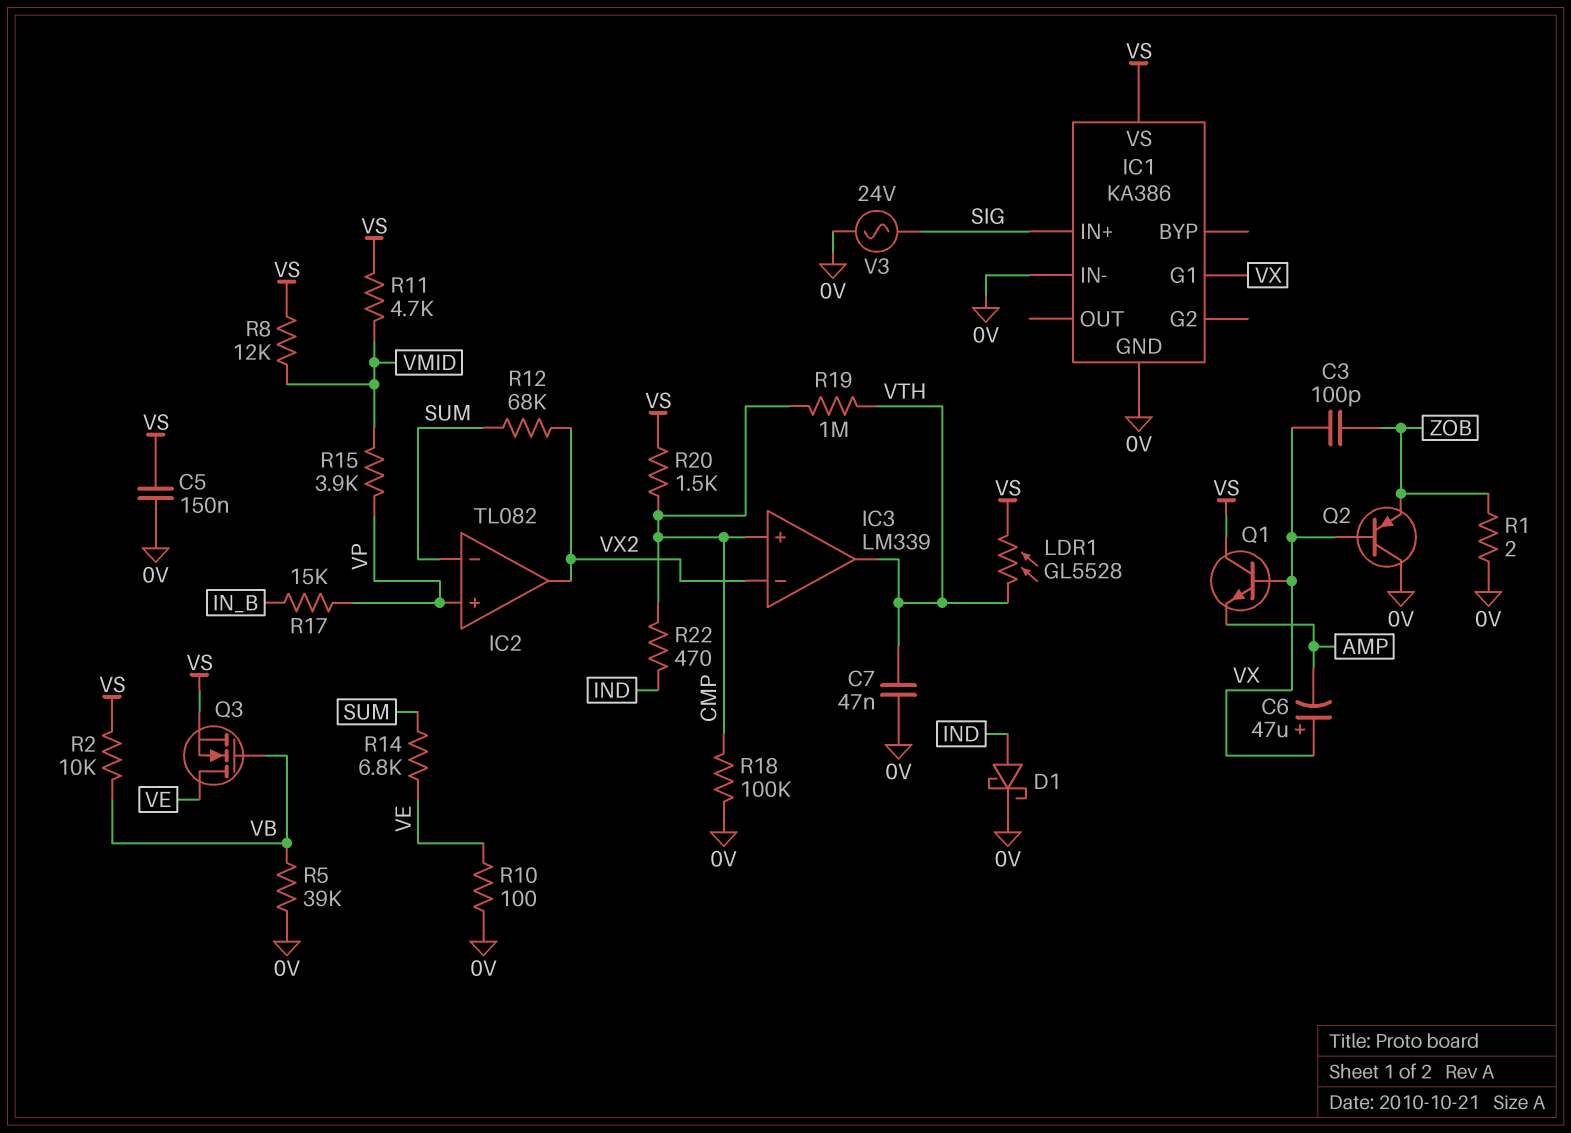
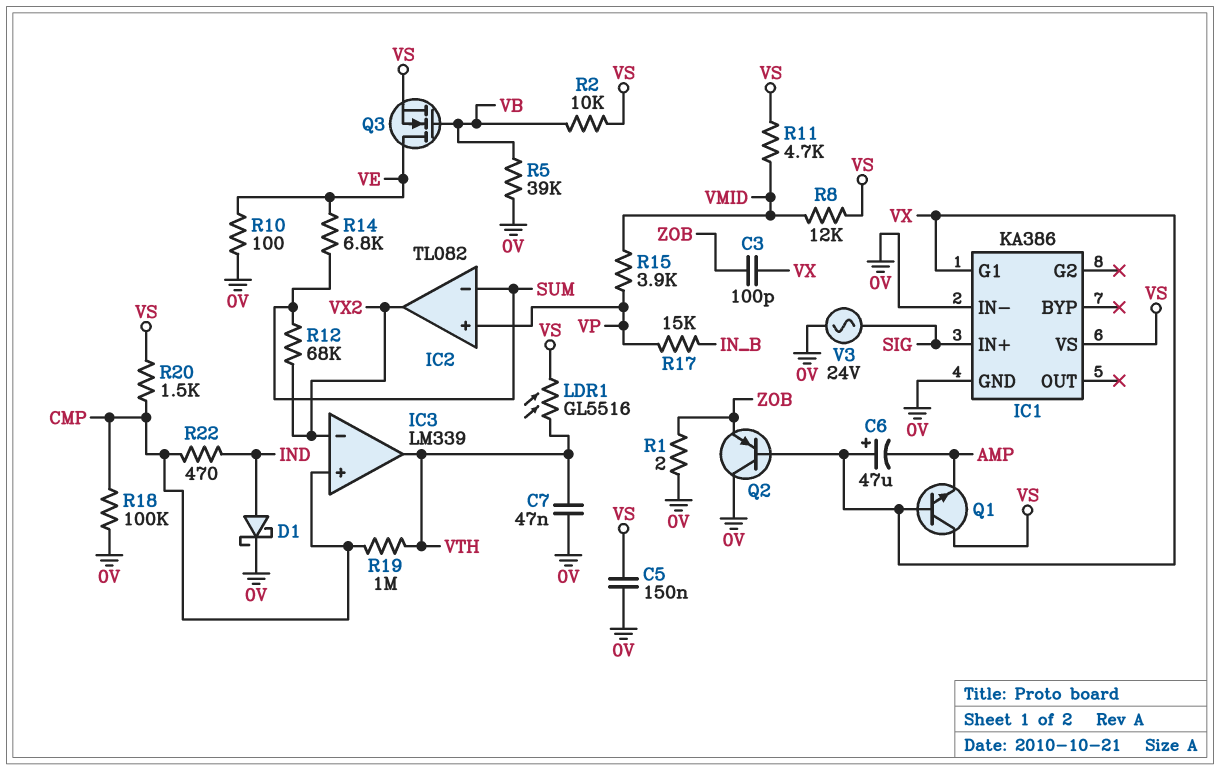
LDR1: GL5528 (VS, VTH) -> GL5516 (VS, VTH)

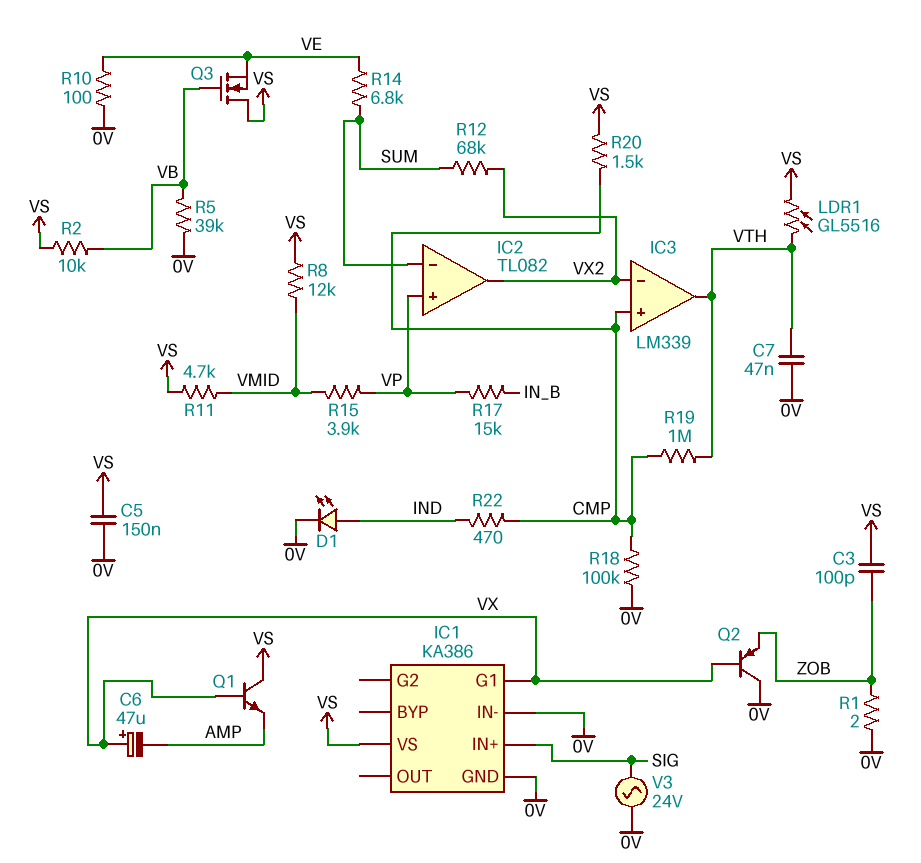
C3: 100pF (VX, ZOB) -> 100pF (VS, ZOB)
D1: schottky (A IND, K 0V) -> LED (A IND, K 0V)
Q3: NMOS (G VB, D VE, S VS) -> NMOS (G VB, D VS, S VE)

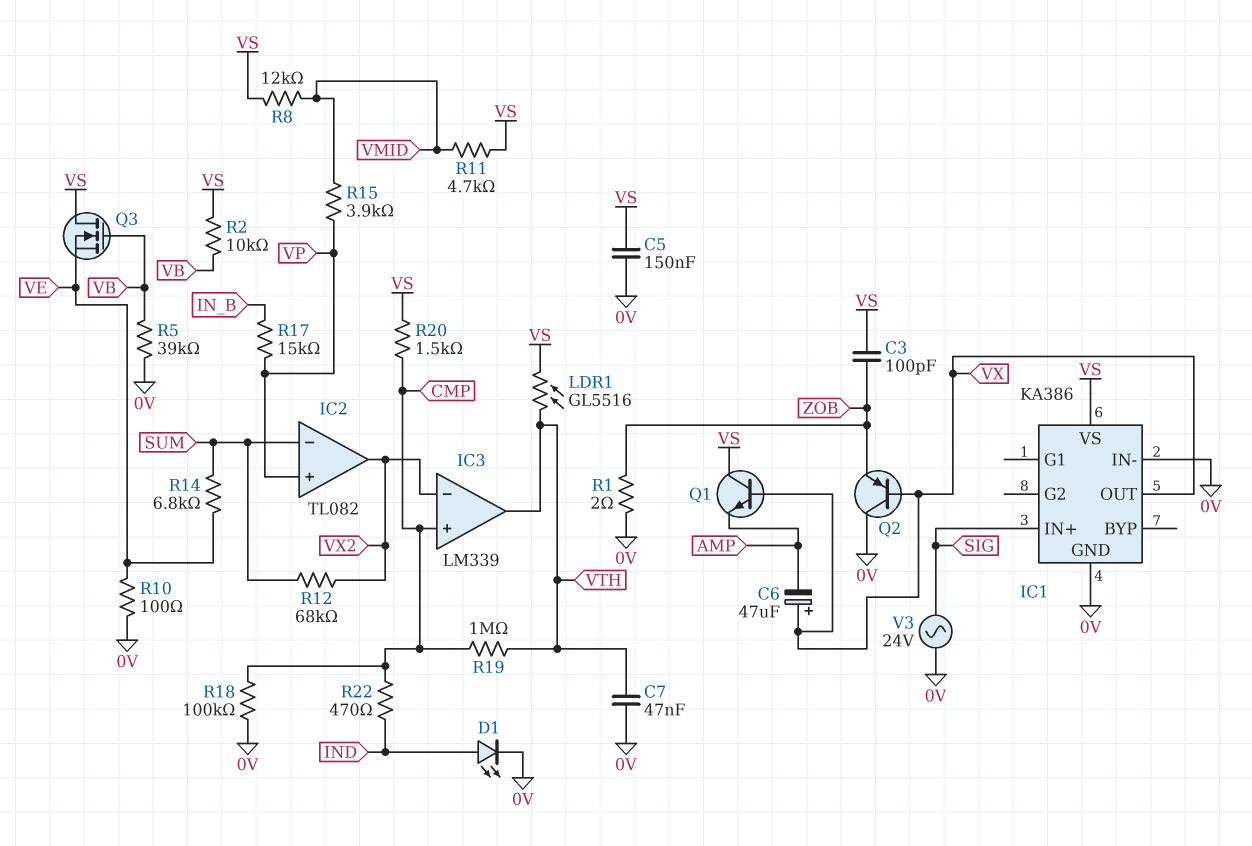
IC1 pin G1: VX -> none
IC1 pin OUT: none -> VX

